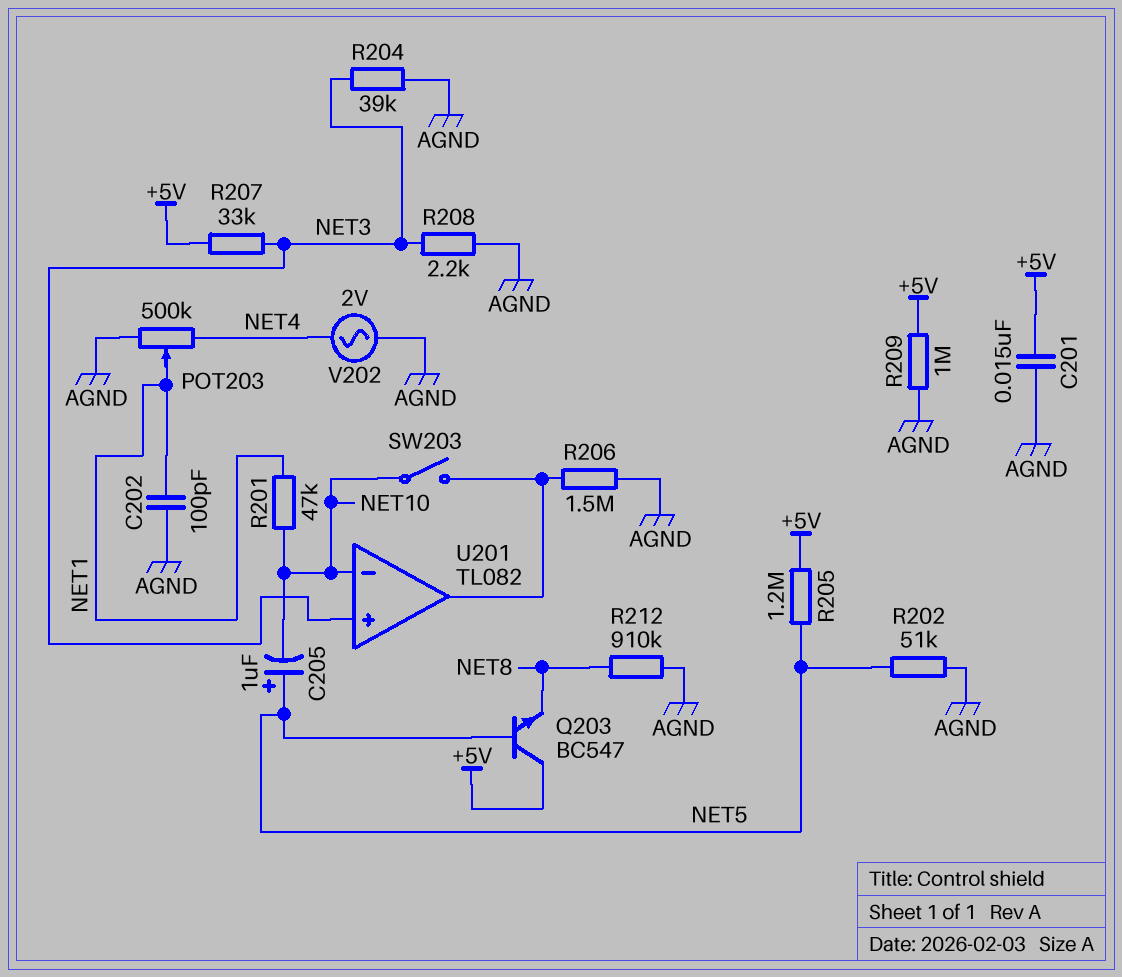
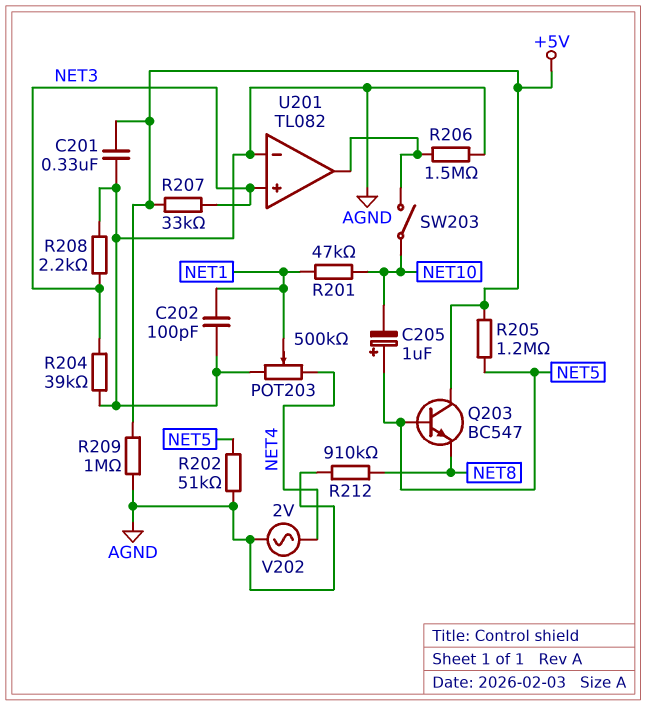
C201: 15nF (+5V, AGND) -> 330nF (+5V, AGND)
U201 pin in-: NET10 -> AGND

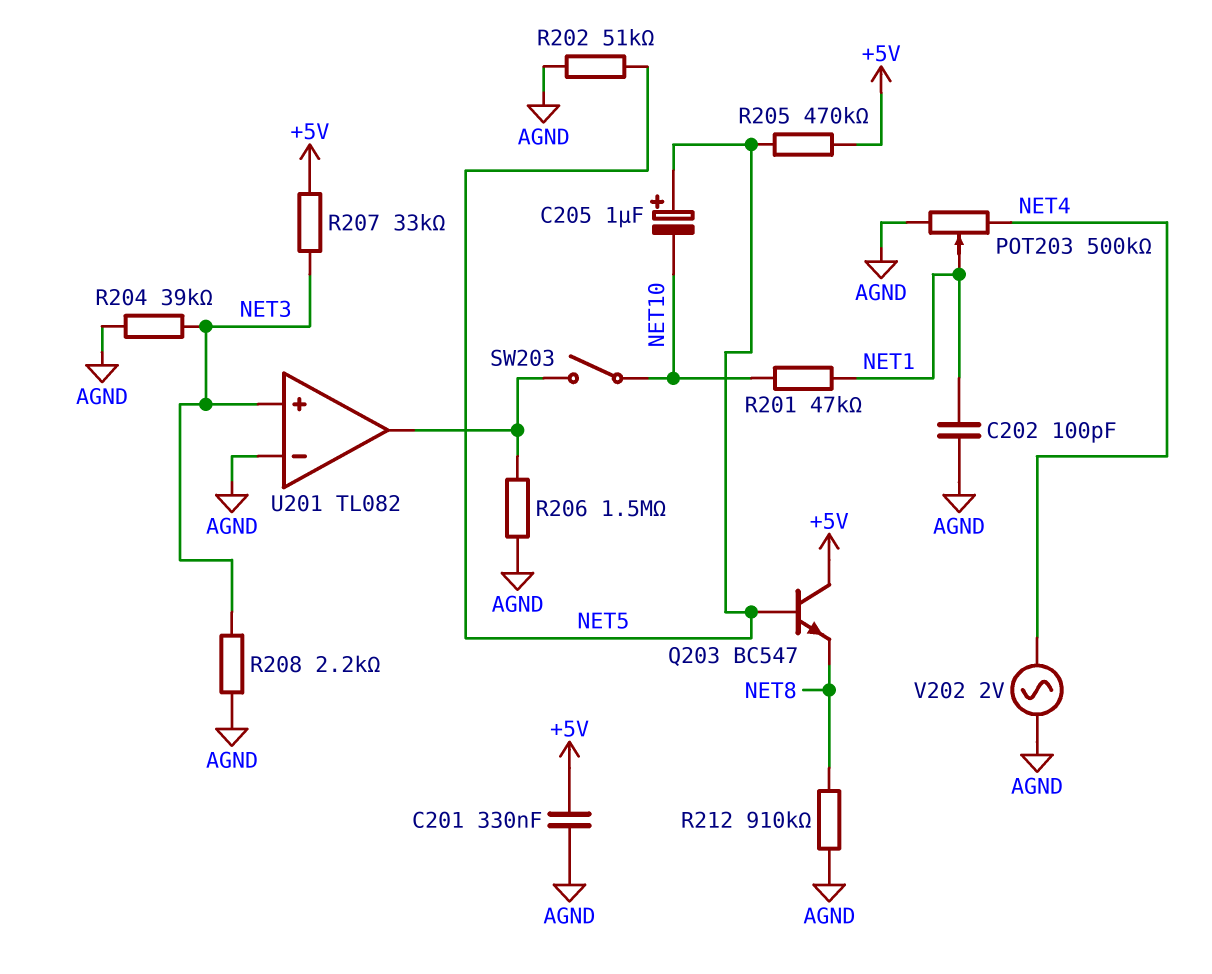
R205: 1.2M (+5V, NET5) -> 470k (+5V, NET5)
R209: 1M (+5V, AGND) -> none

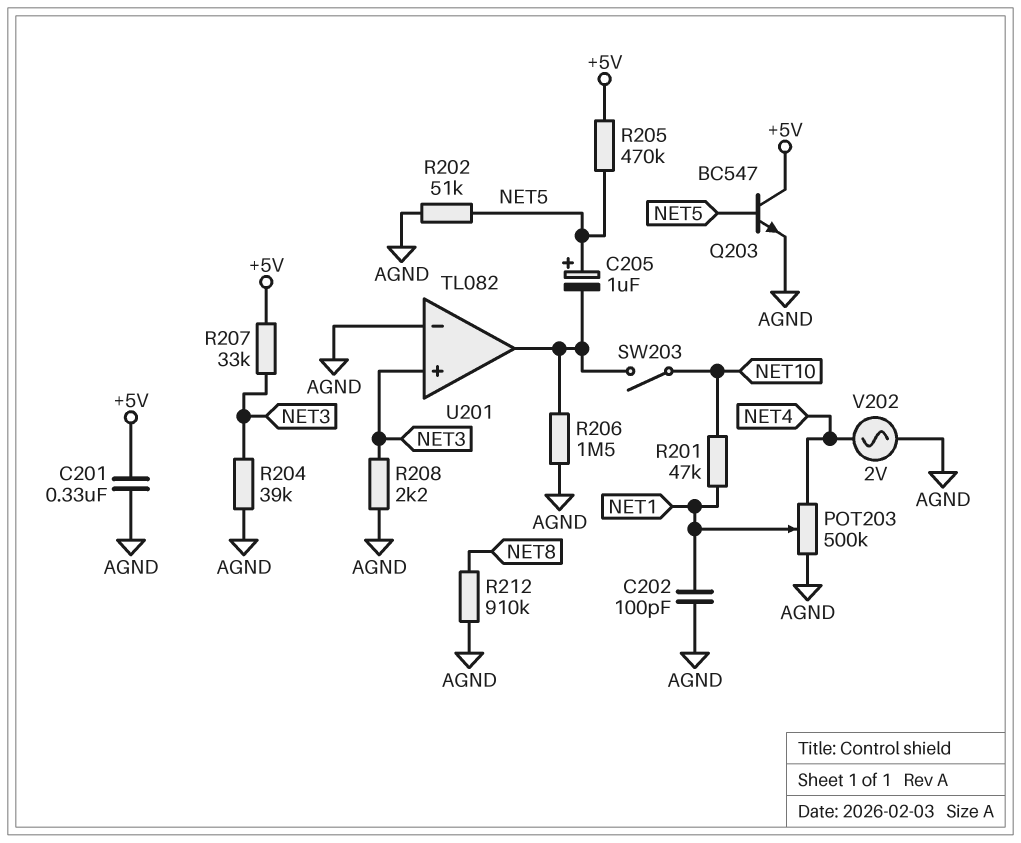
C205: 1uF (plus NET5, minus NET10) -> 1uF (plus NET5, minus U201/out)
Q203: NPN BC547 (B NET5, C +5V, E NET8) -> NPN BC547 (B NET5, C +5V, E AGND)

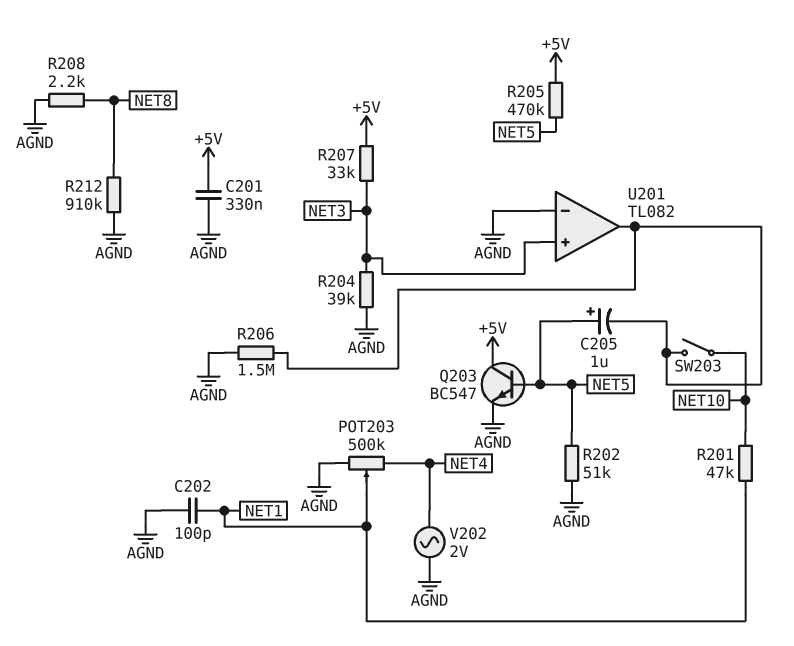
R208: 2.2k (AGND, NET3) -> 2.2k (AGND, NET8)

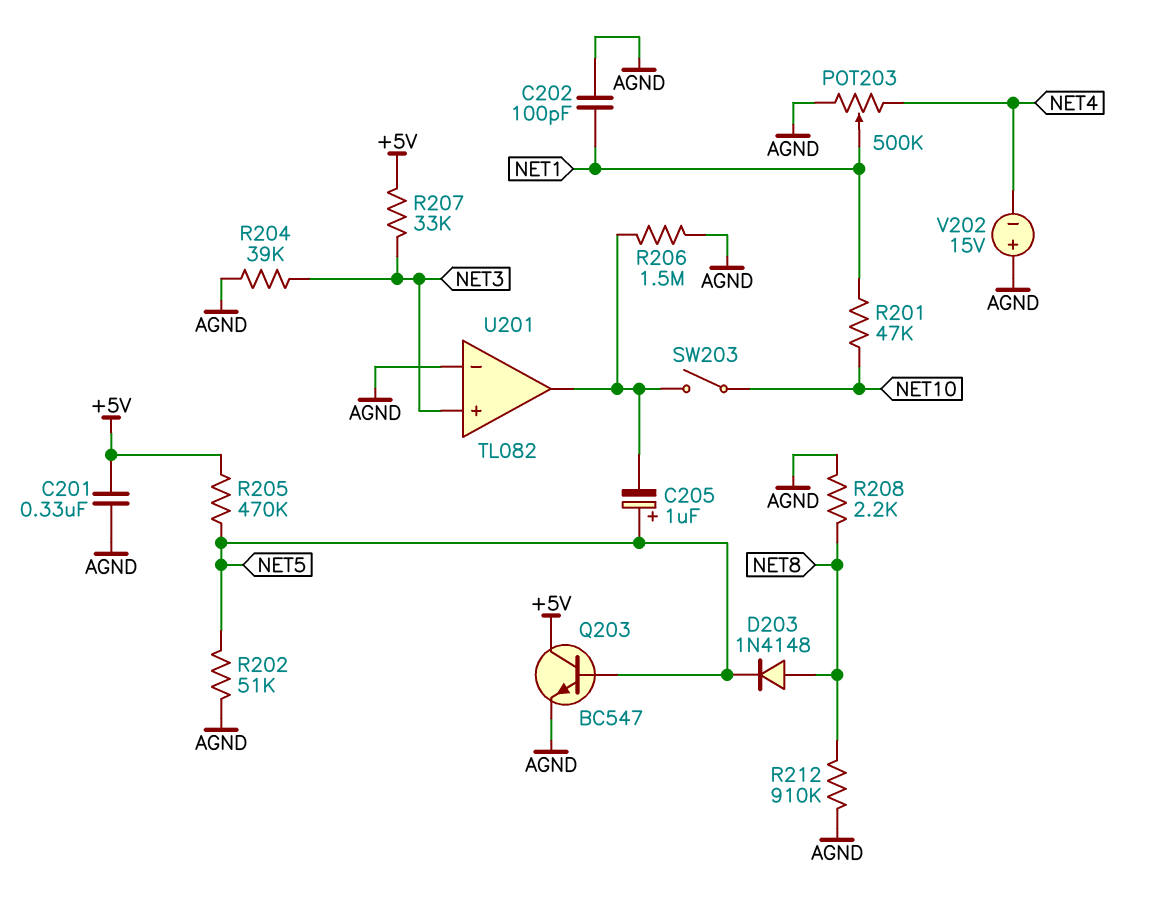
D203: none -> diode 1N4148 (A NET8, K NET5)
V202: AC 2V (AGND, NET4) -> 15V (plus AGND, minus NET4)

